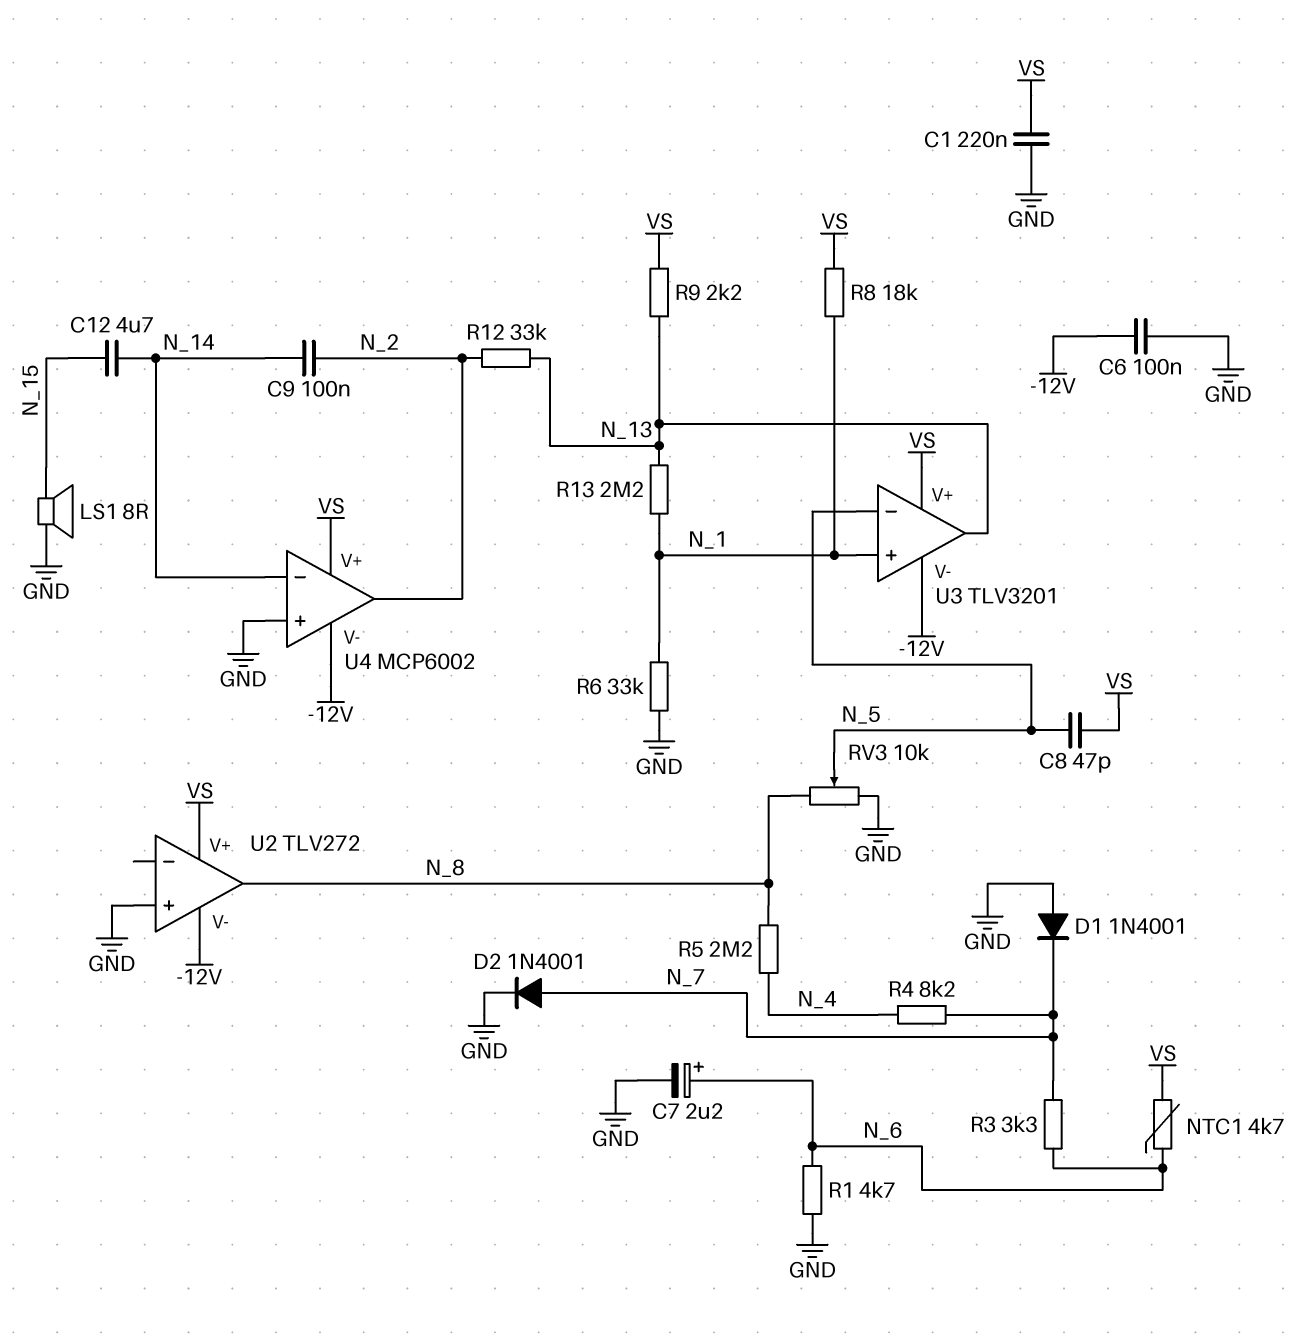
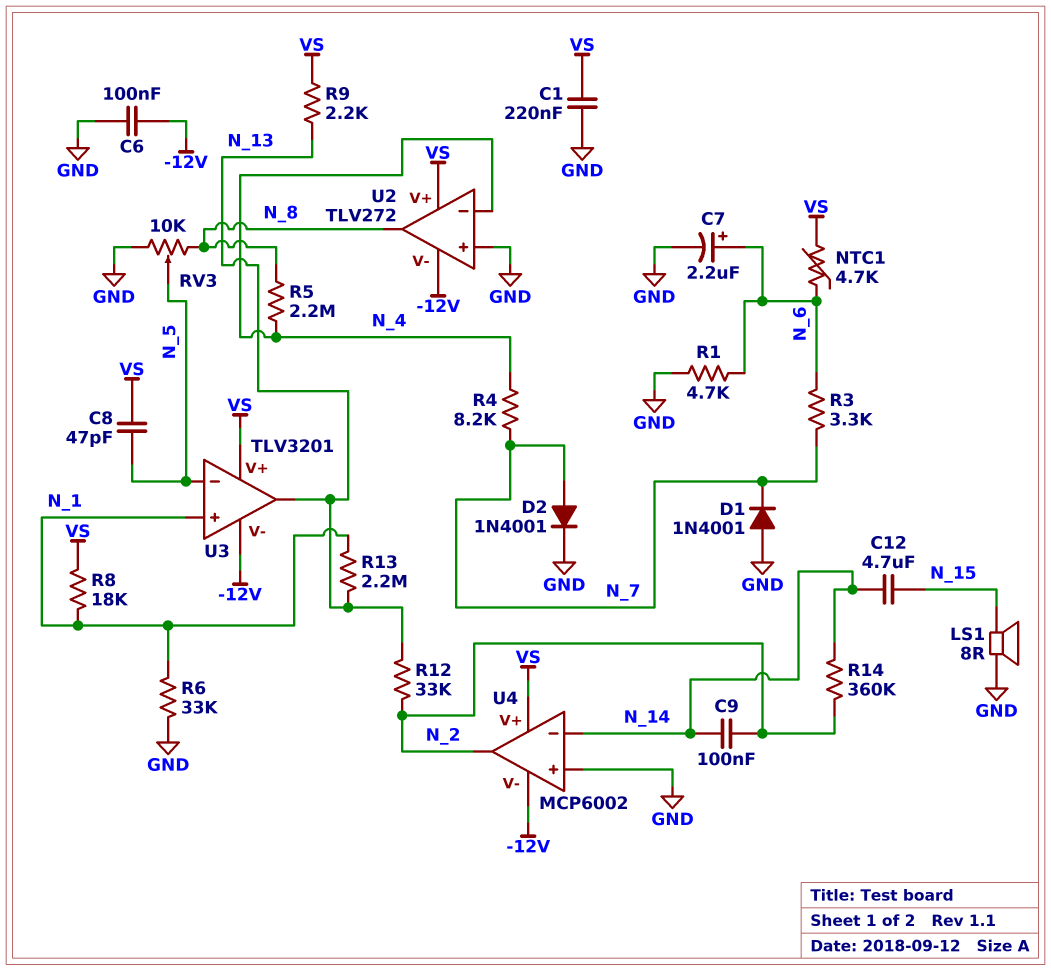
R14: none -> 360k (N_2, N_14)
U2 pin in-: none -> N_4

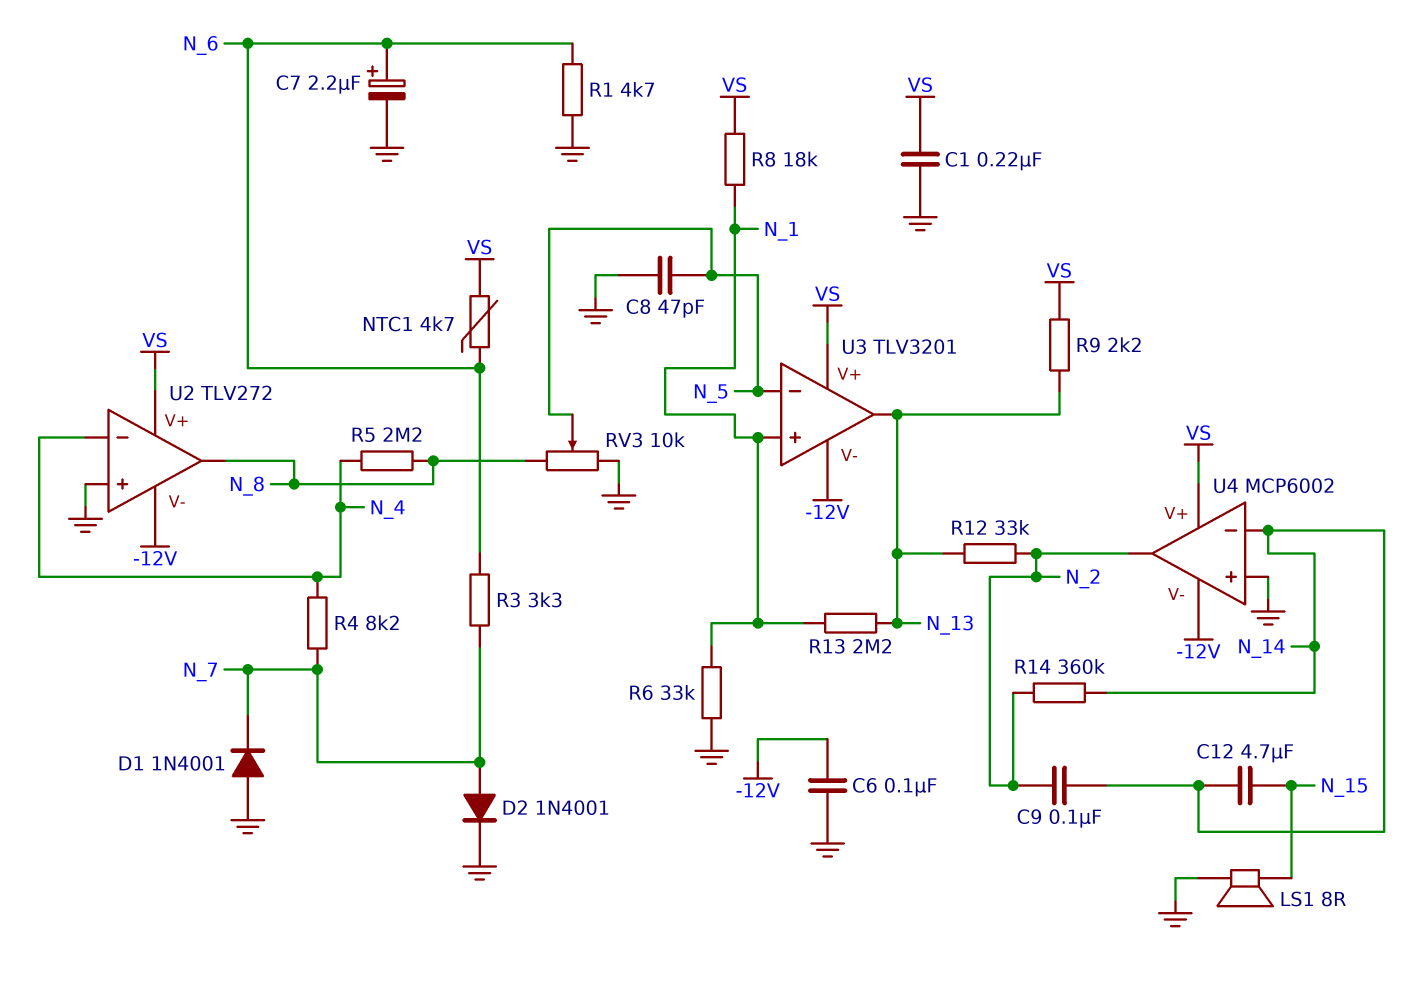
C8: 47pF (N_5, VS) -> 47pF (GND, N_5)

